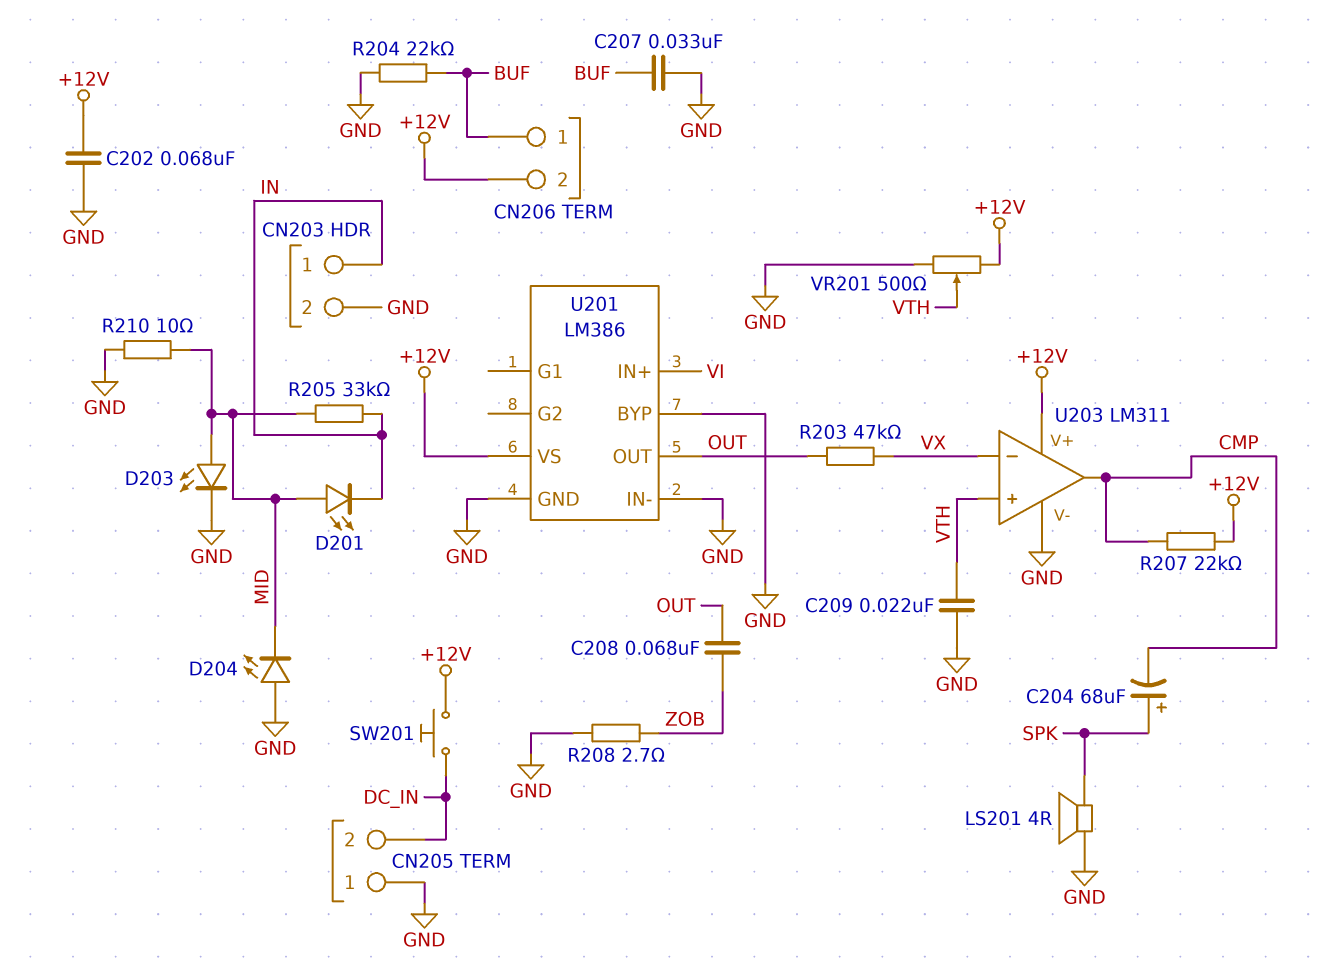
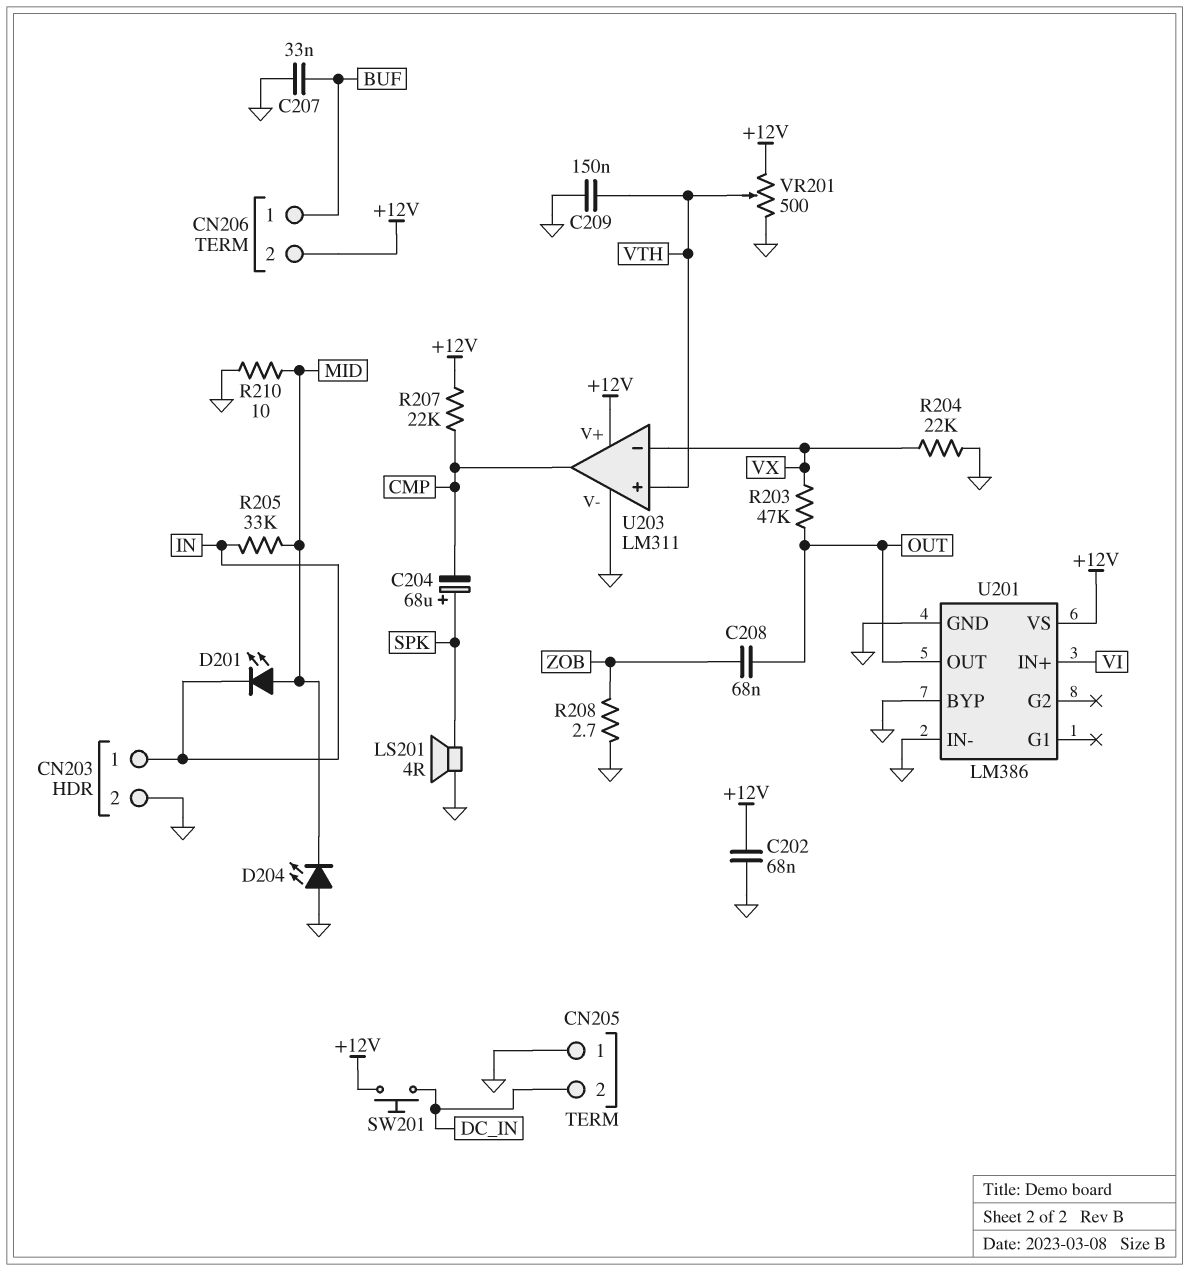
C209: 22nF (GND, VTH) -> 150nF (GND, VTH)
D203: LED (A MID, K GND) -> none
R204: 22k (BUF, GND) -> 22k (GND, VX)

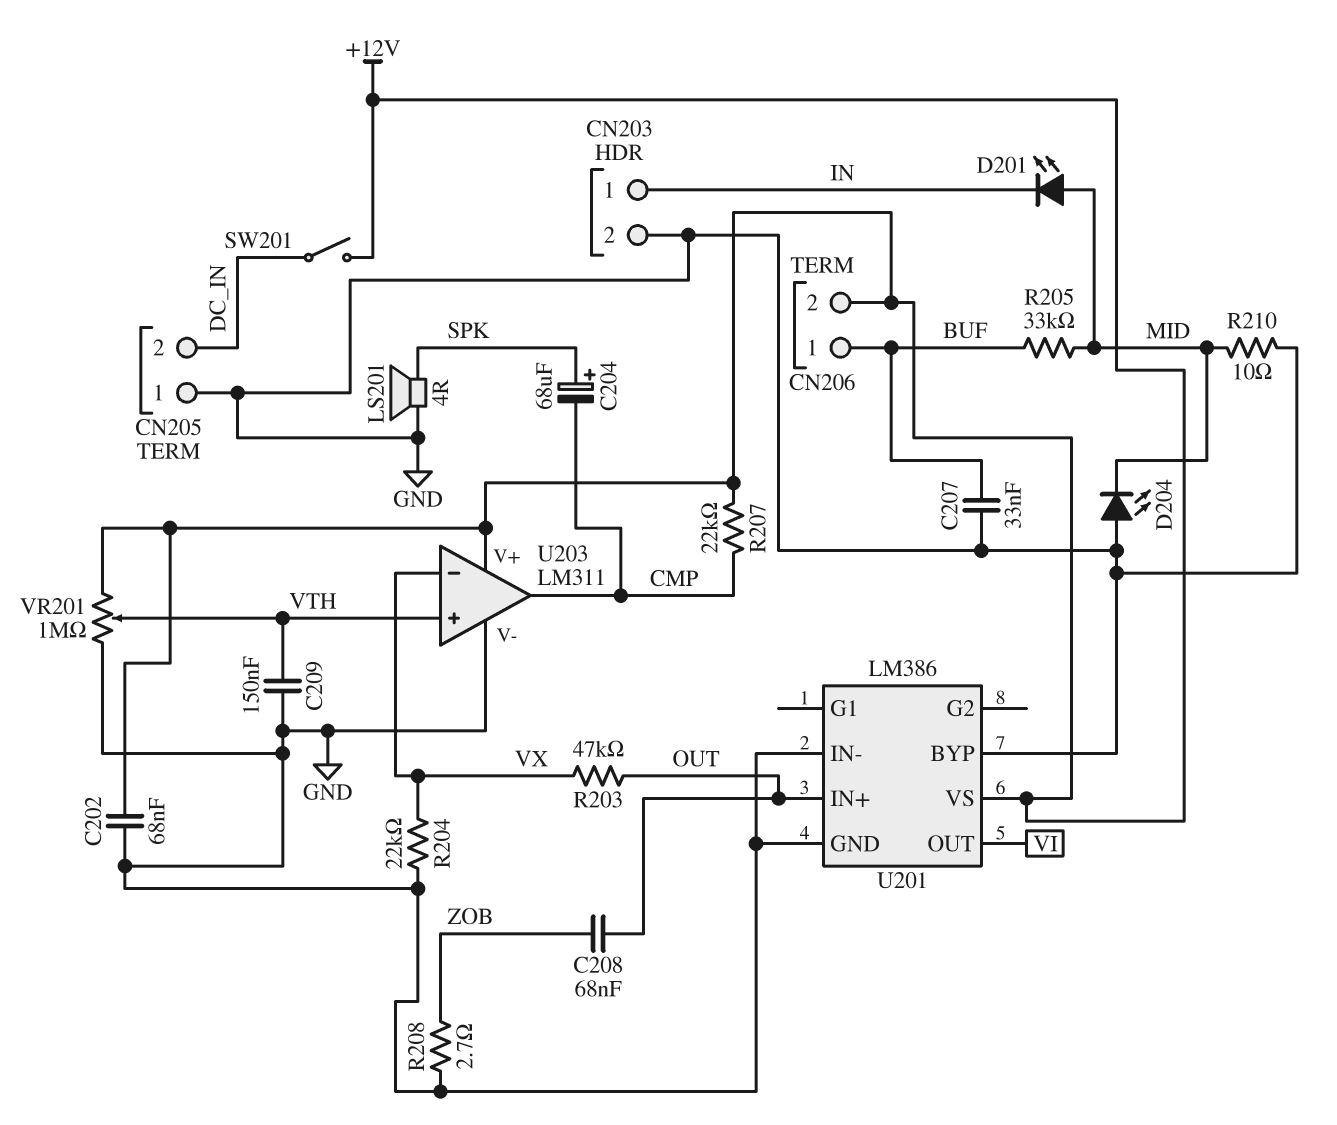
R205: 33k (IN, MID) -> 33k (BUF, MID)
SW201: button (+12V, DC_IN) -> switch (+12V, DC_IN)
U201 pin IN+: VI -> OUT
U201 pin OUT: OUT -> VI
VR201: 500 (+12V, GND, wiper VTH) -> 1M (+12V, GND, wiper VTH)

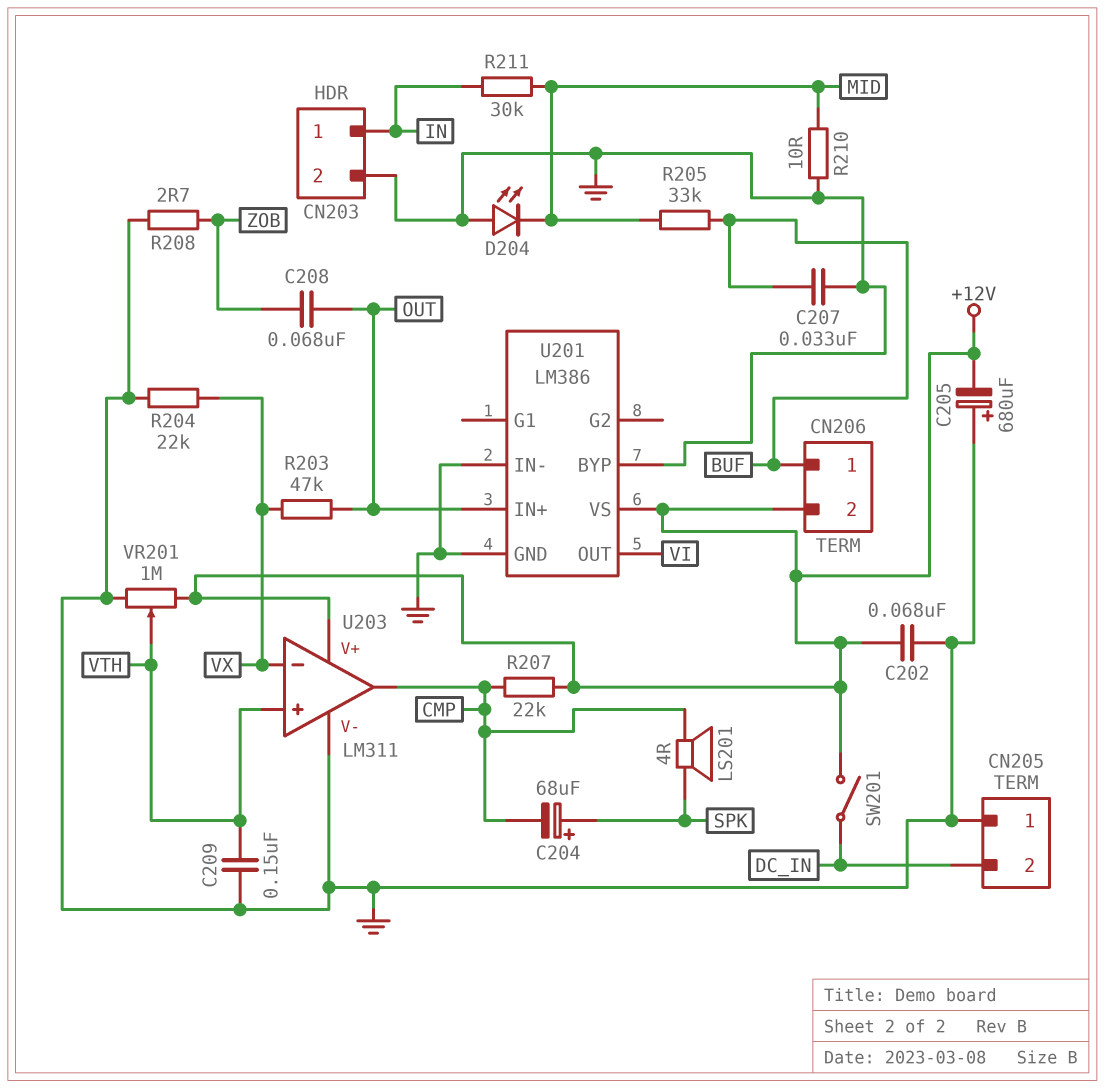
C205: none -> 680uF (plus GND, minus +12V)
D201: LED (A MID, K IN) -> none
LS201: speaker 4R (GND, SPK) -> speaker 4R (CMP, SPK)
R211: none -> 30k (IN, MID)

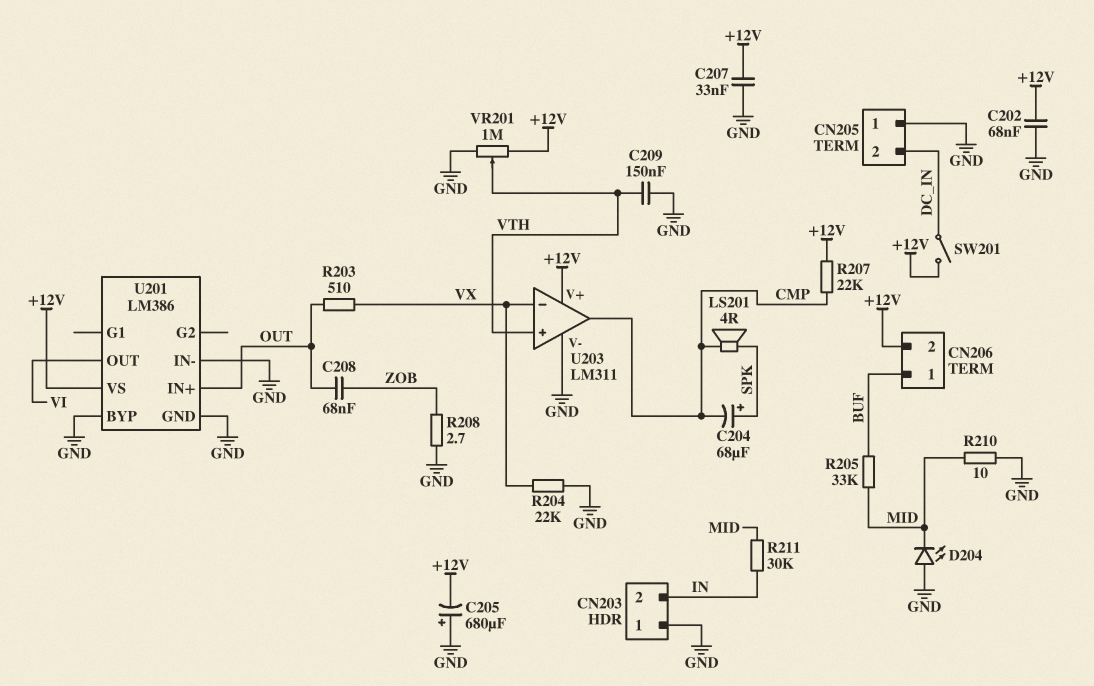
C207: 33nF (BUF, GND) -> 33nF (+12V, GND)
CN203 pin 1: IN -> GND
CN203 pin 2: GND -> IN
R203: 47k (OUT, VX) -> 510 (OUT, VX)

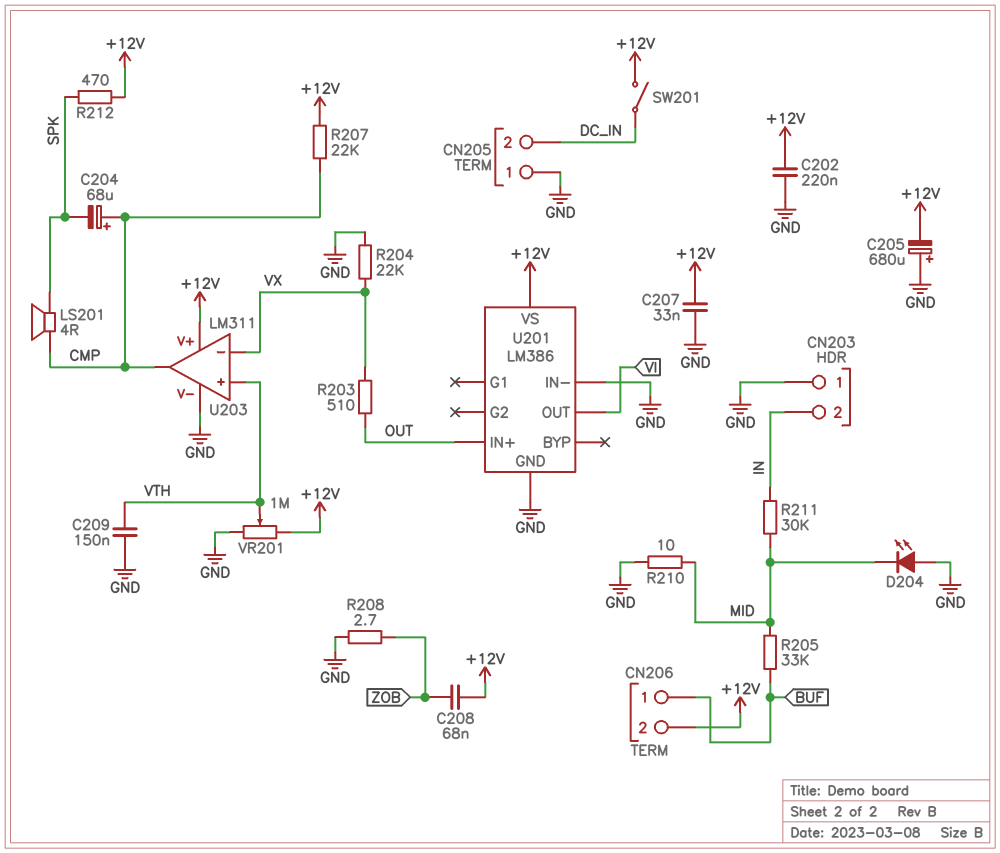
C202: 68nF (+12V, GND) -> 220nF (+12V, GND)
C204: 68uF (plus SPK, minus CMP) -> 68uF (plus CMP, minus SPK)
C208: 68nF (OUT, ZOB) -> 68nF (+12V, ZOB)
R212: none -> 470 (+12V, SPK)
U201 pin BYP: GND -> none

